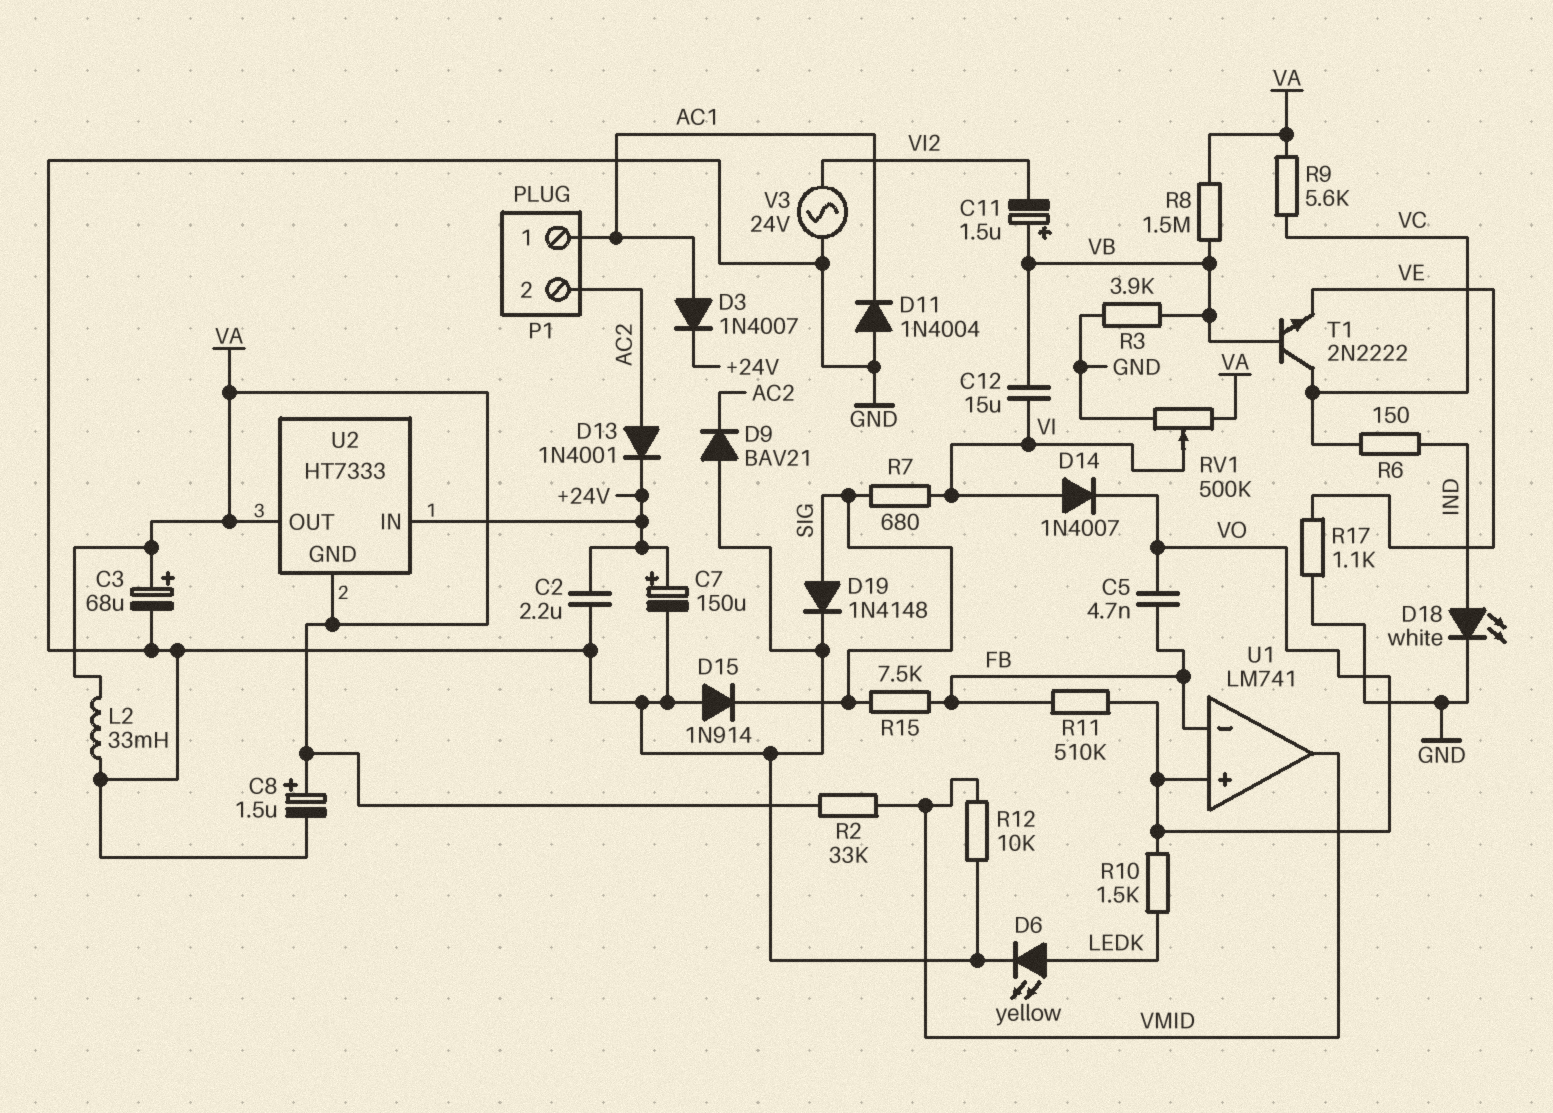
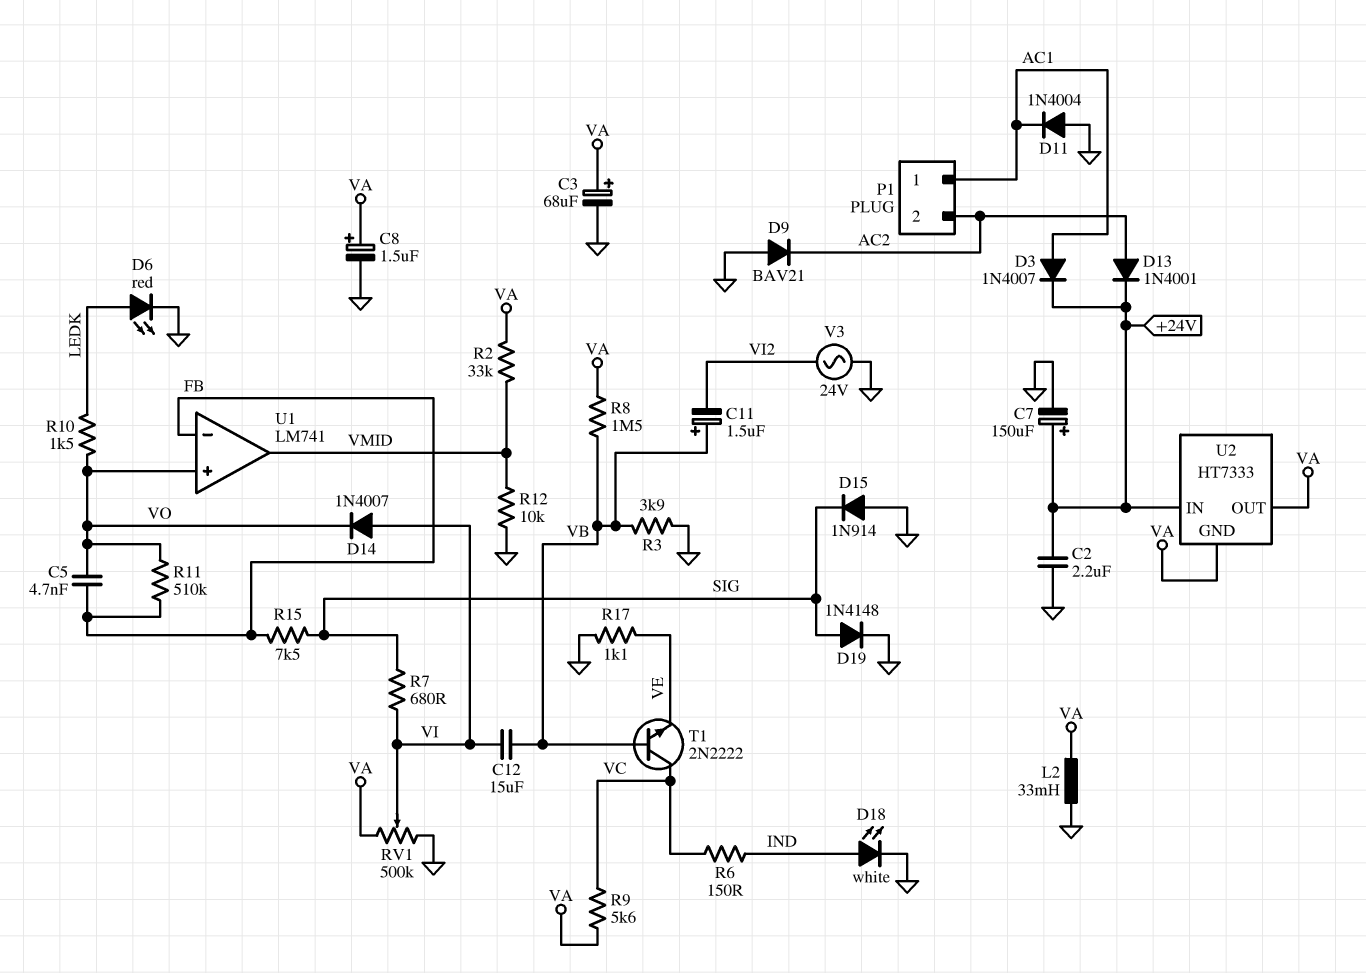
D6: LED yellow (A LEDK, K GND) -> LED red (A LEDK, K GND)

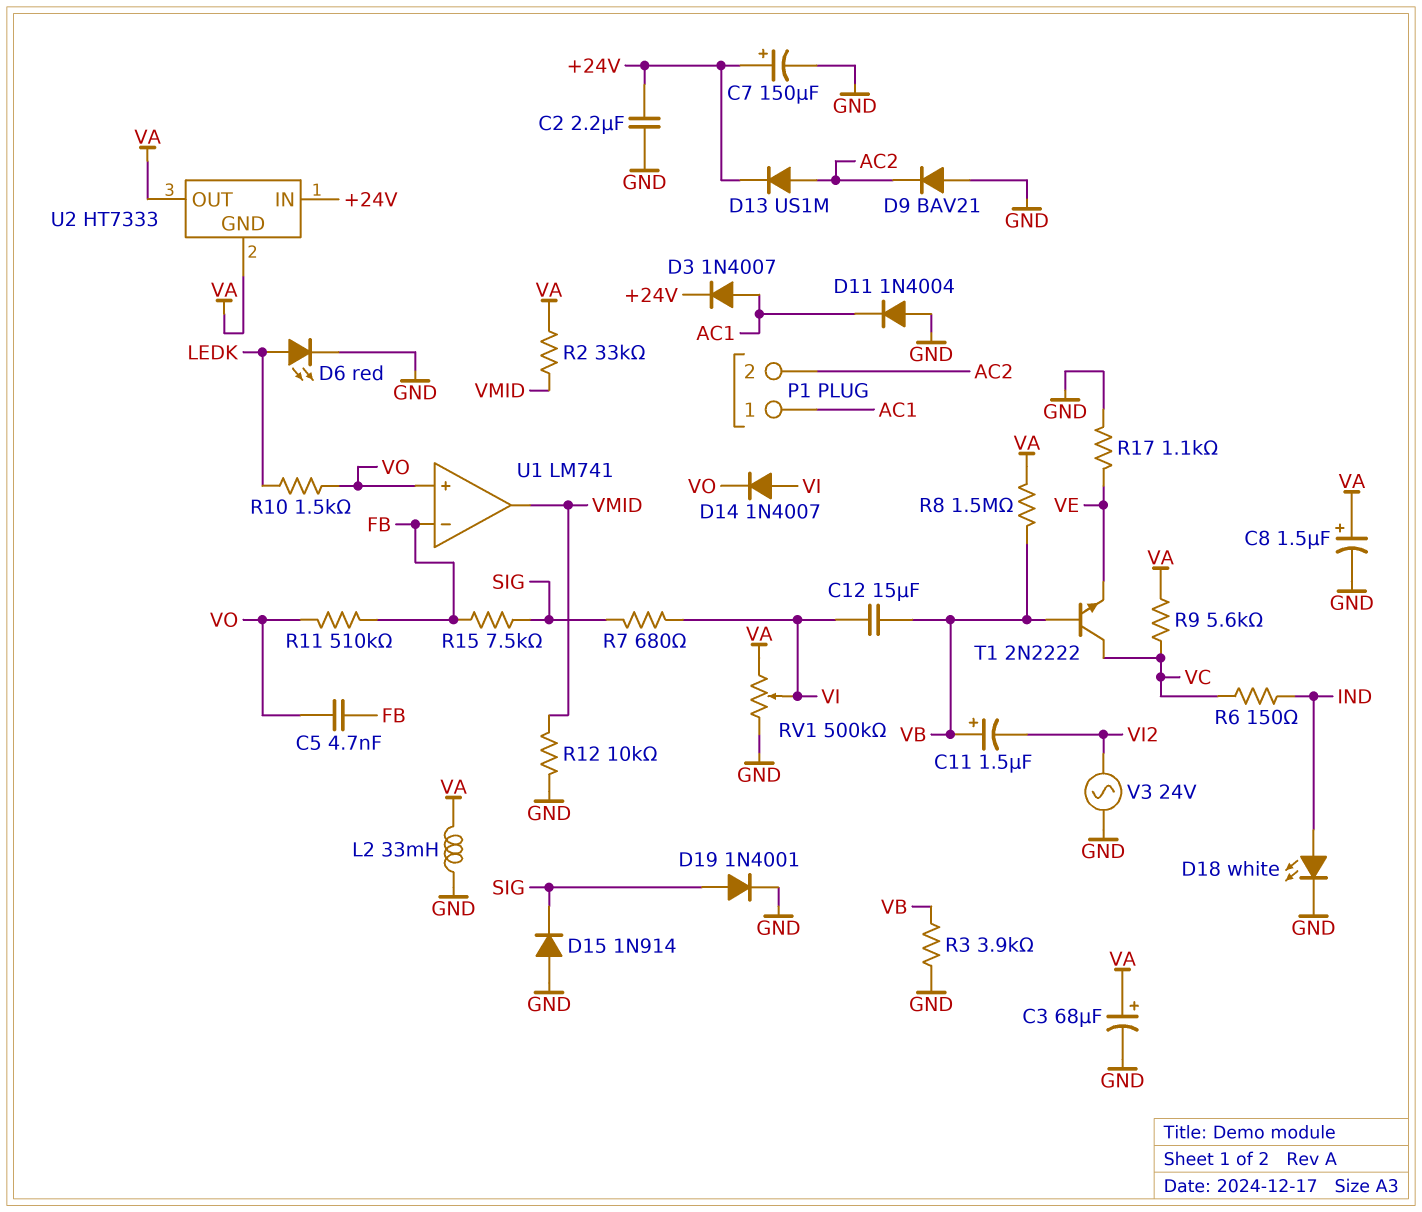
D13: diode 1N4001 (A AC2, K +24V) -> diode US1M (A AC2, K +24V)
D19: diode 1N4148 (A SIG, K GND) -> diode 1N4001 (A SIG, K GND)

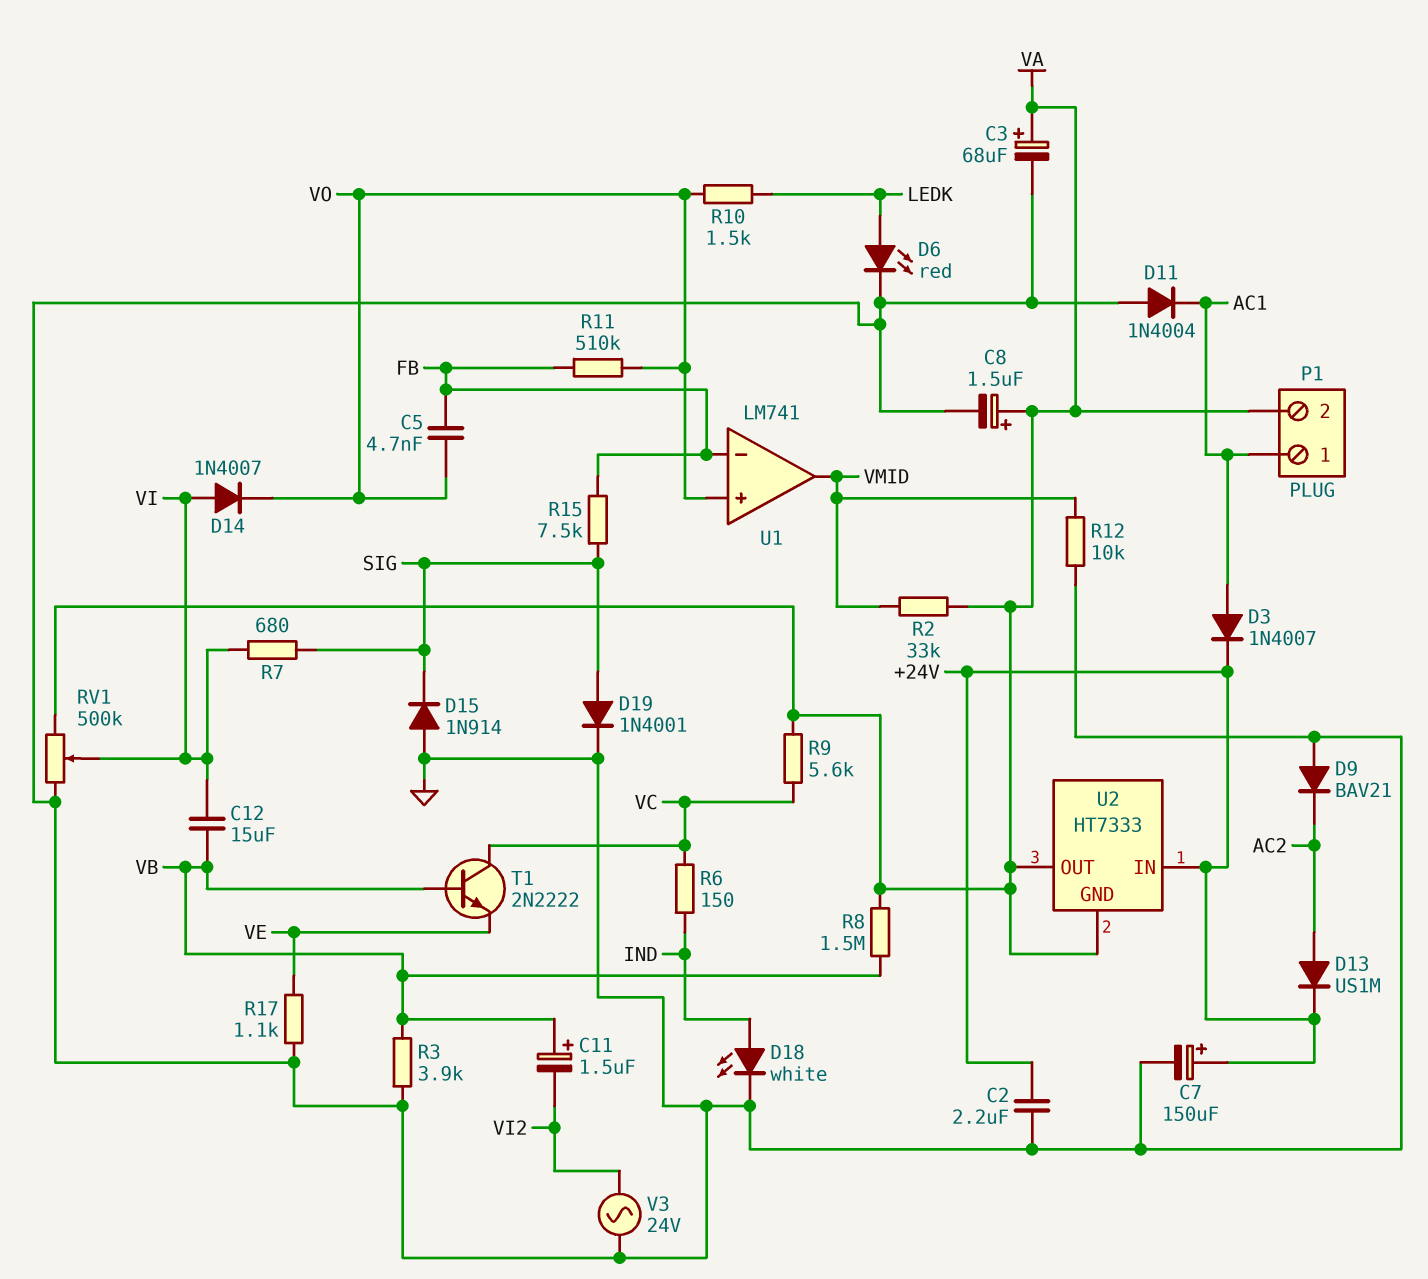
L2: 33mH (GND, VA) -> none
P1 pin 2: AC2 -> VA

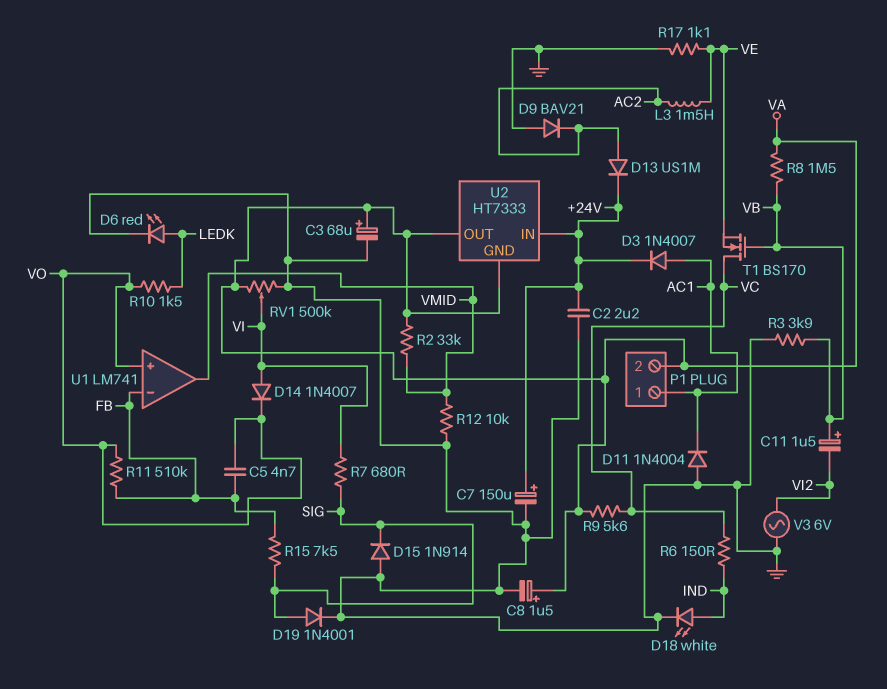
C12: 15uF (VB, VI) -> none
L3: none -> 1.5mH (AC2, VE)
T1: NPN 2N2222 (B VB, C VC, E VE) -> NMOS BS170 (G VB, D VC, S VE)
V3: AC 24V (GND, VI2) -> AC 6V (GND, VI2)

